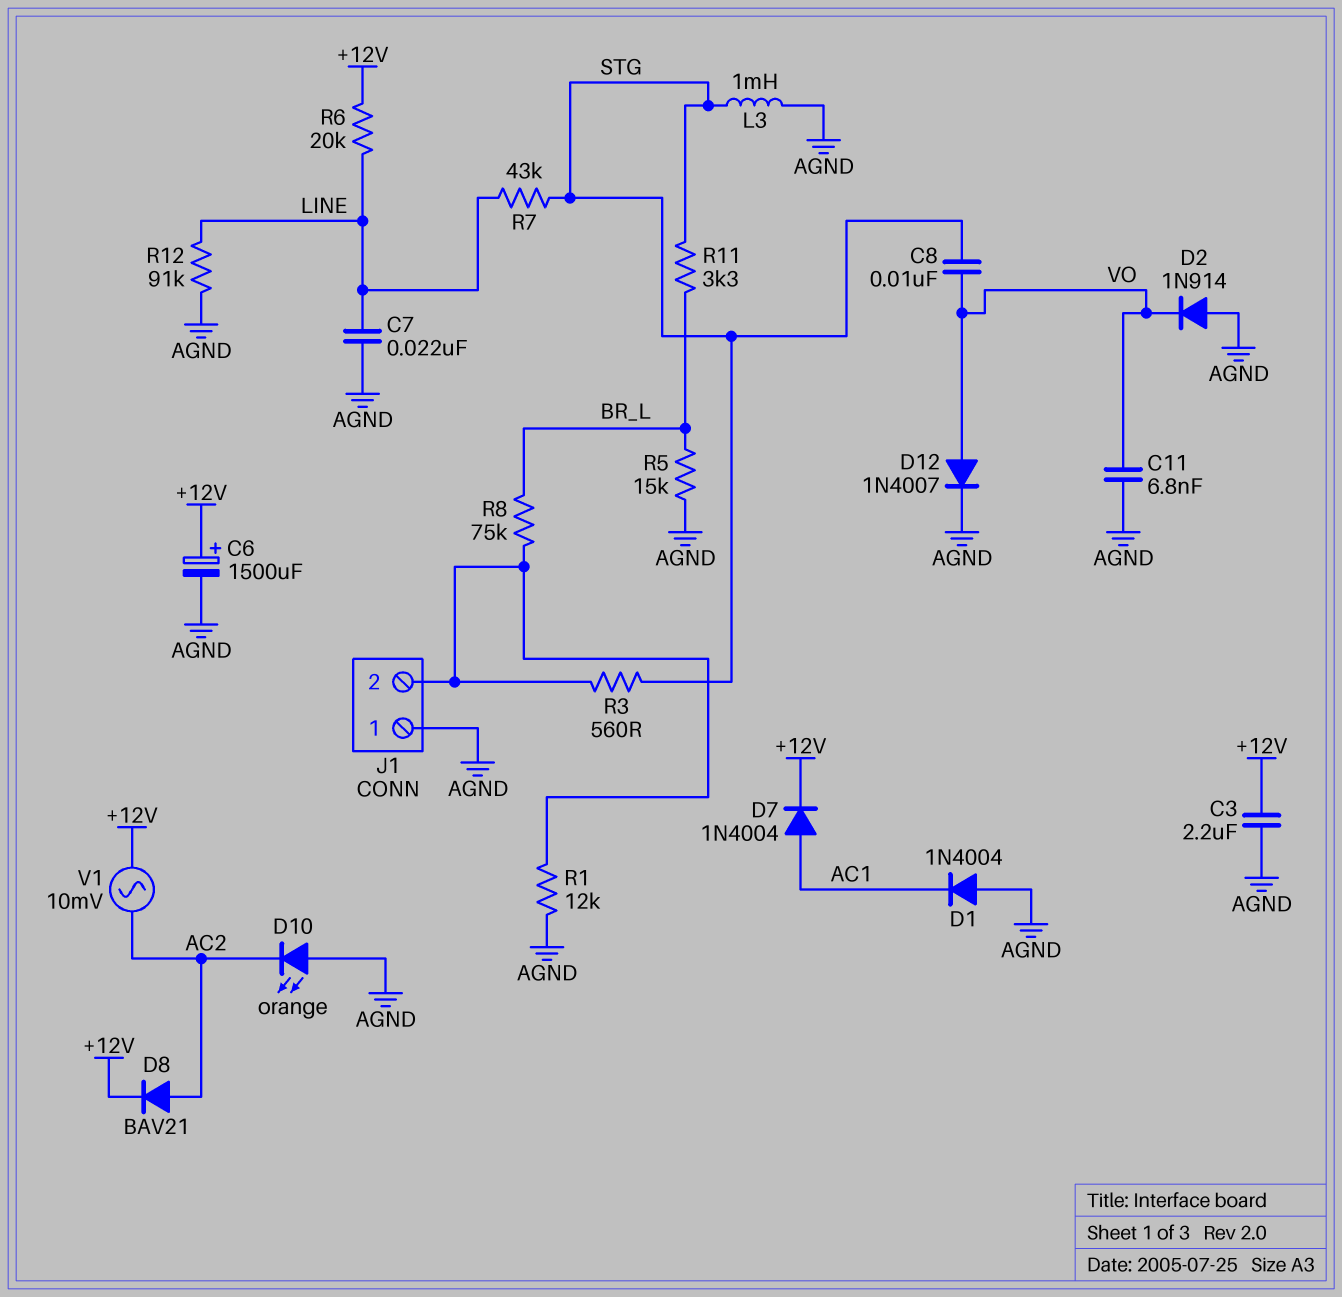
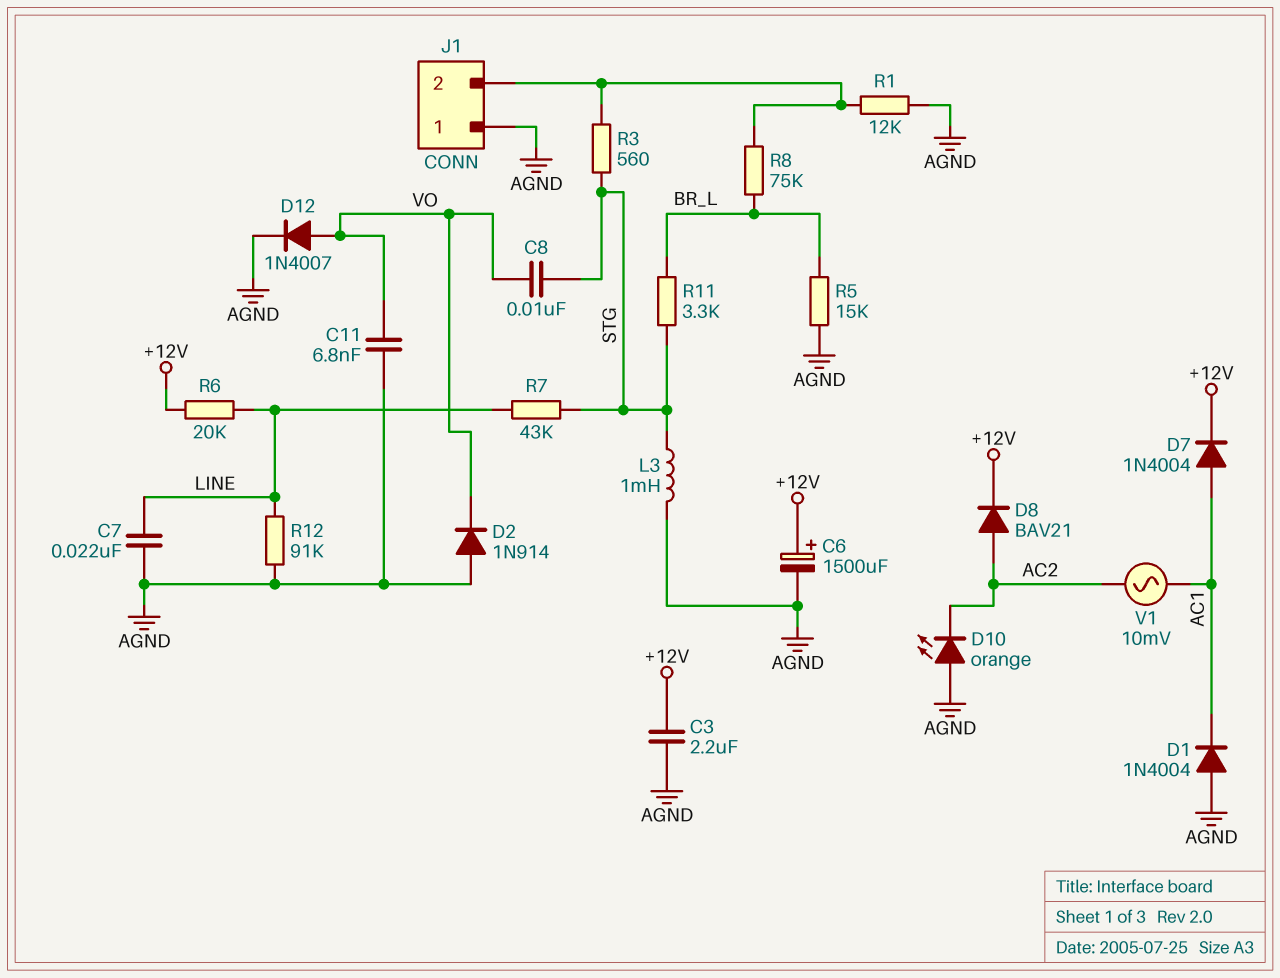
V1: AC 10mV (+12V, AC2) -> AC 10mV (AC1, AC2)

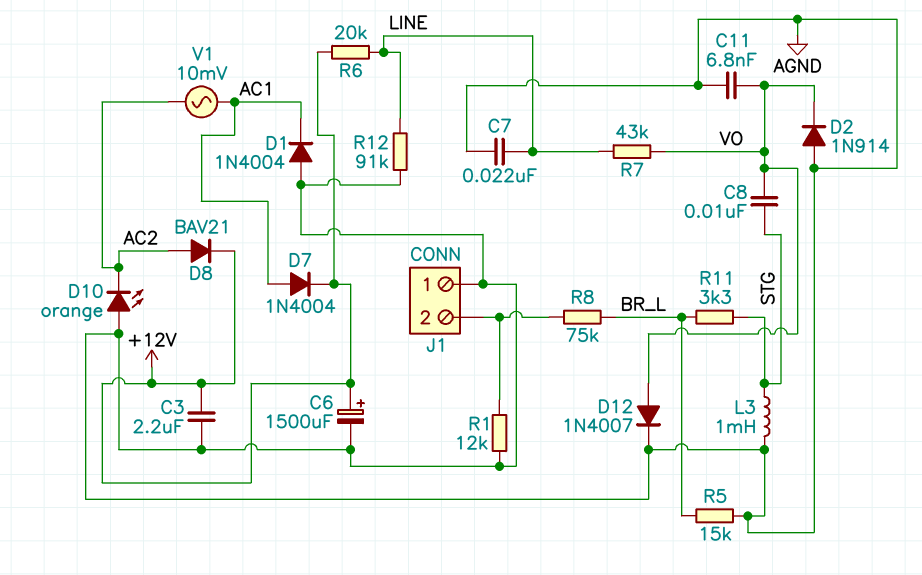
R3: 560 (J1/2, STG) -> none
R7: 43k (LINE, STG) -> 43k (LINE, VO)

